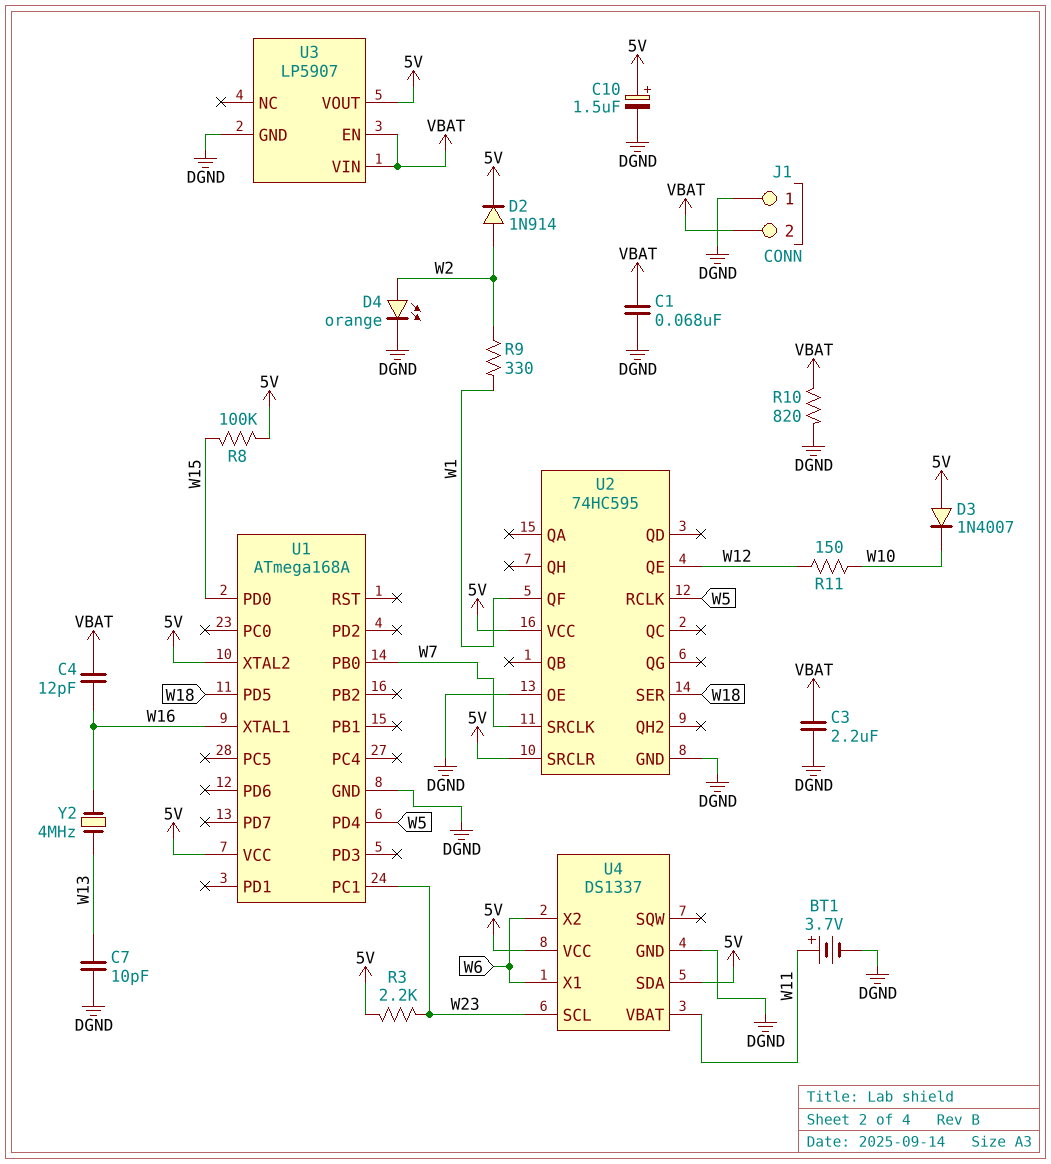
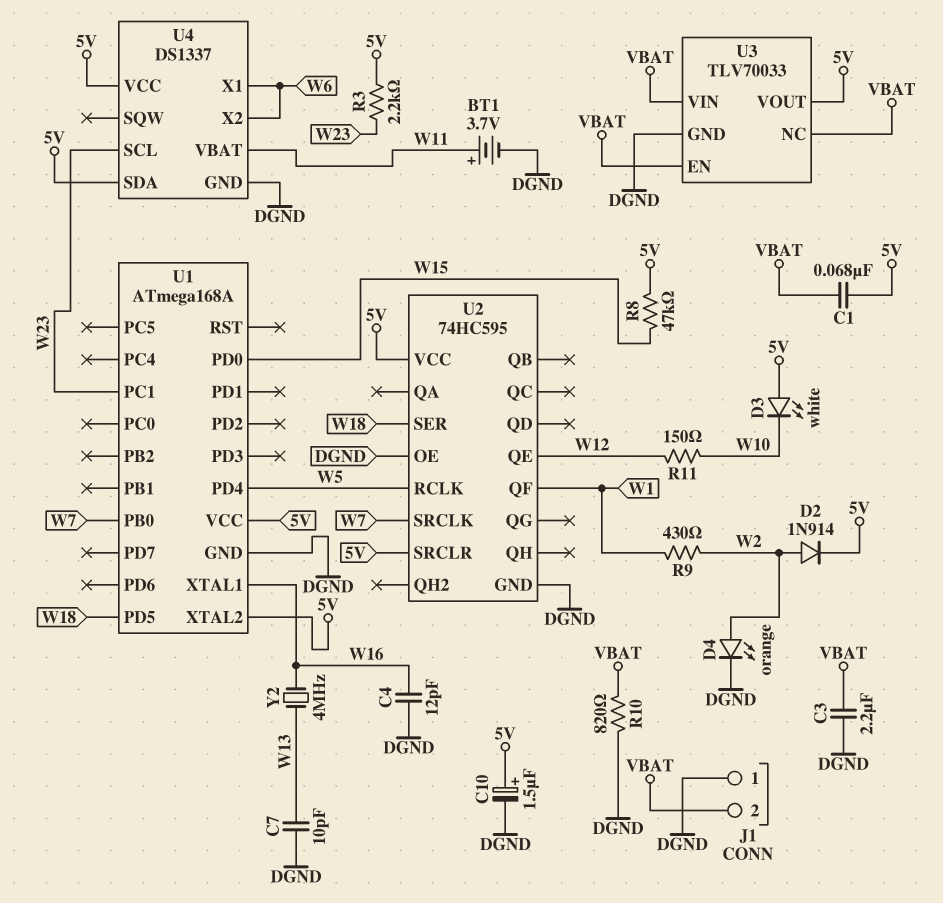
C1: 68nF (DGND, VBAT) -> 68nF (5V, VBAT)
C4: 12pF (VBAT, W16) -> 12pF (DGND, W16)
D3: diode 1N4007 (A 5V, K W10) -> LED white (A 5V, K W10)
R8: 100k (5V, W15) -> 47k (5V, W15)
R9: 330 (W1, W2) -> 430 (W1, W2)
U3: LP5907 -> TLV70033
U3 pin NC: none -> VBAT

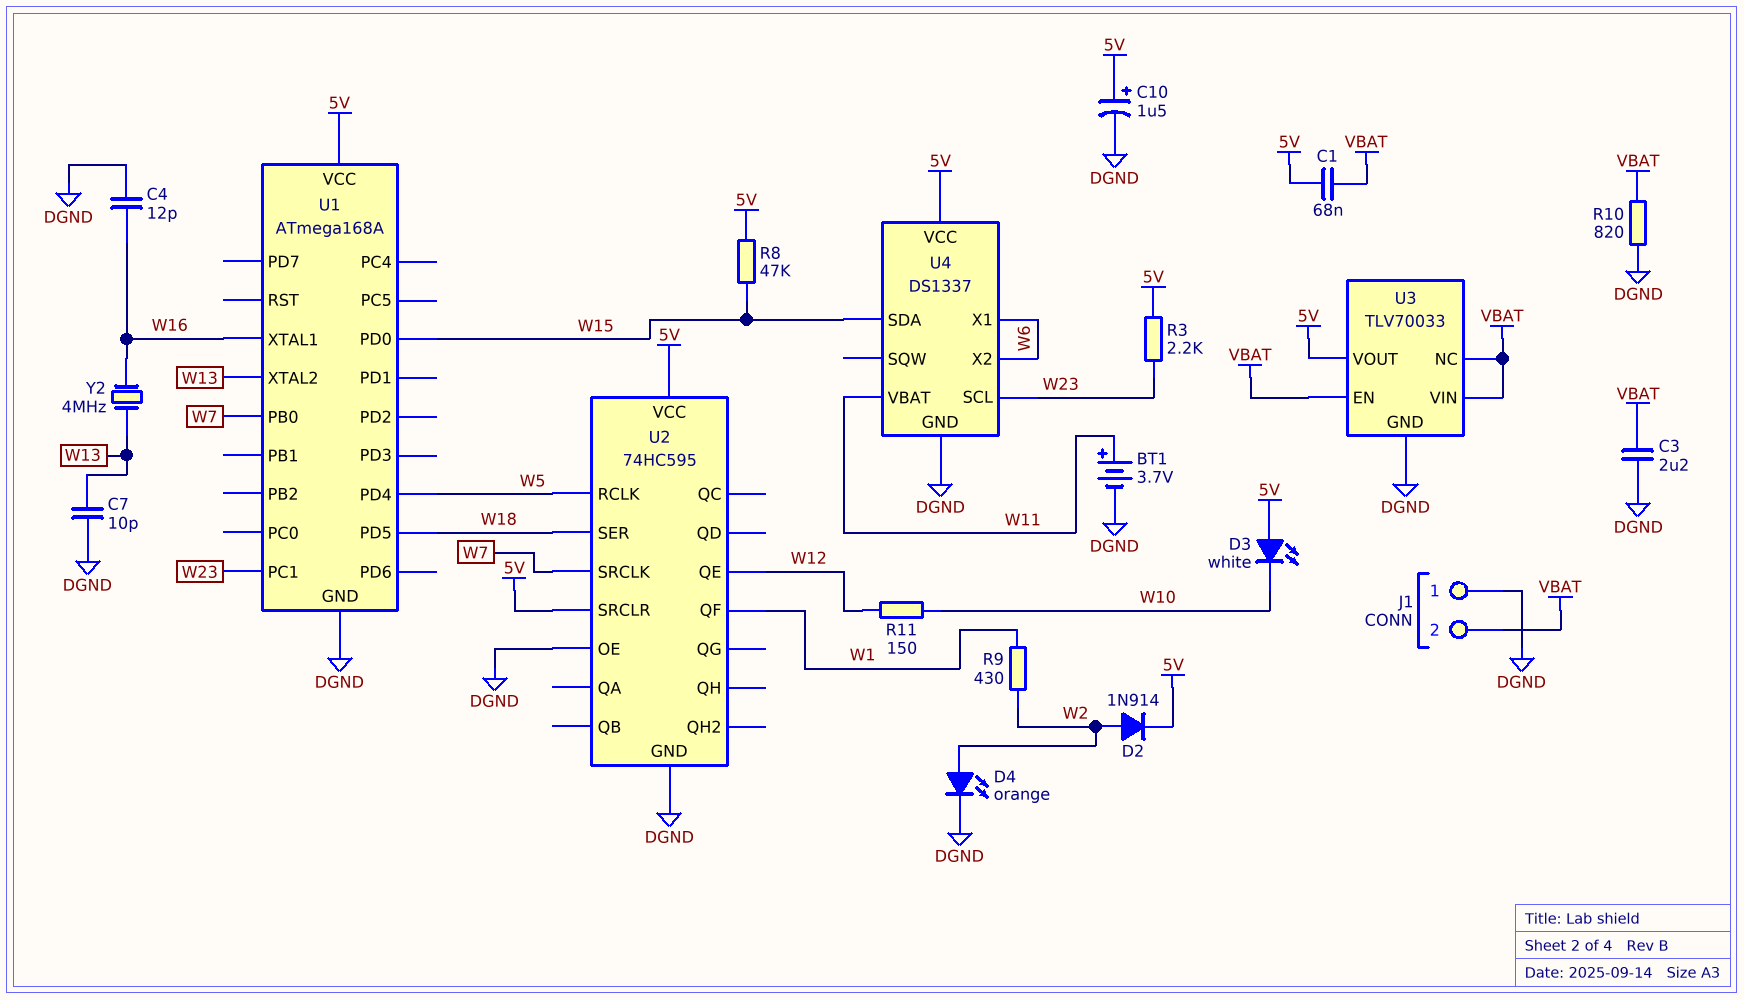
U1 pin XTAL2: 5V -> W13
U4 pin SDA: 5V -> W15

